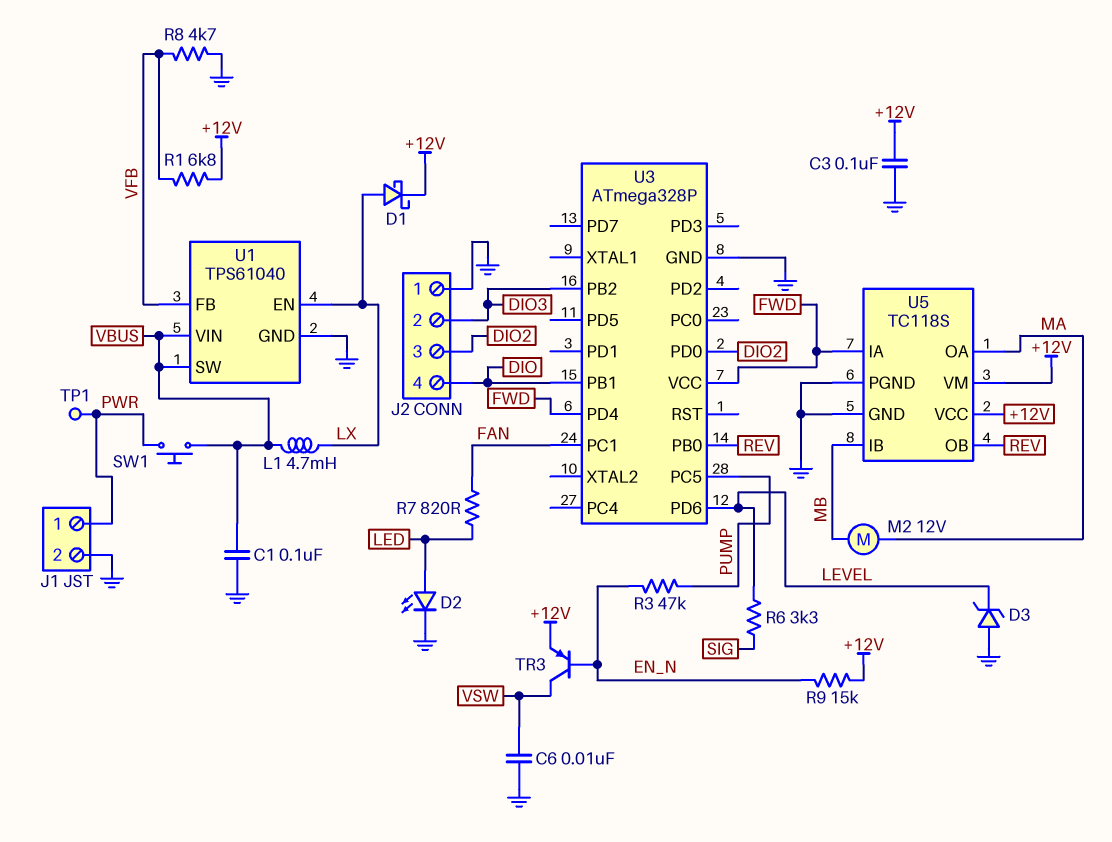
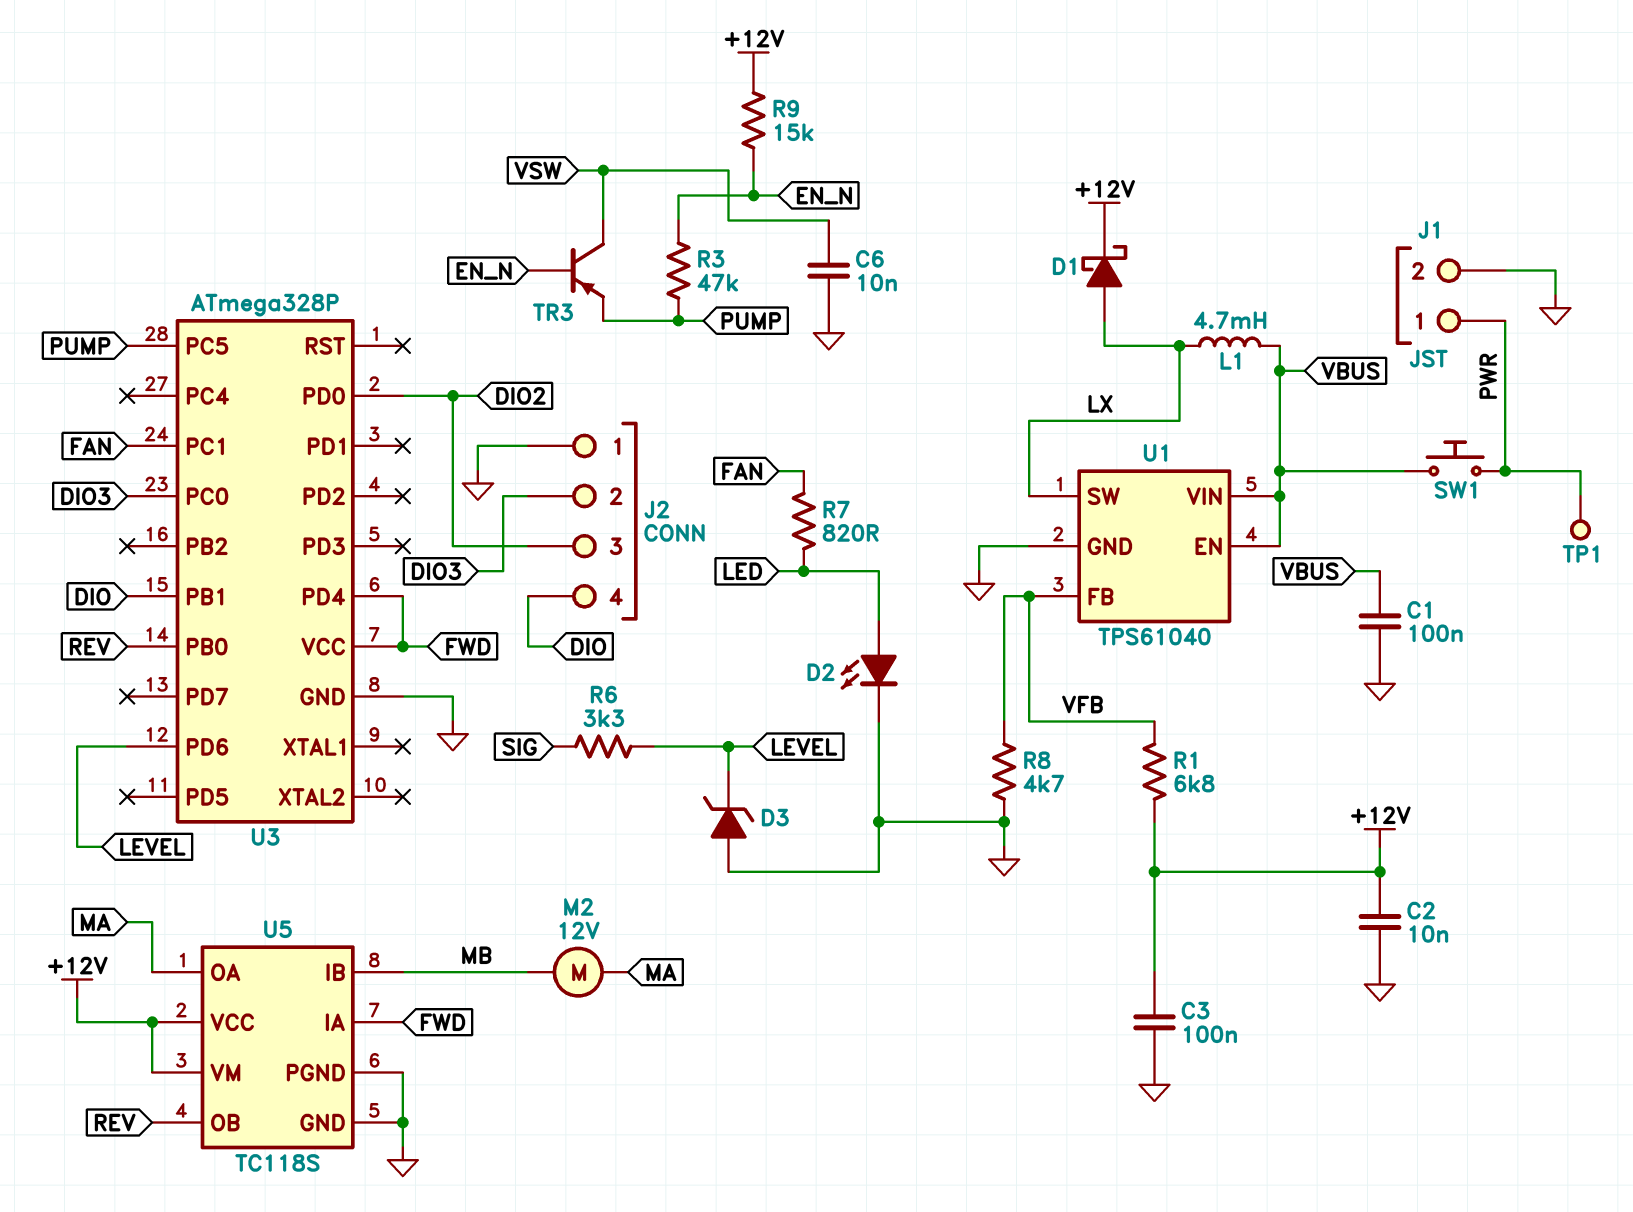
C2: none -> 10nF (+12V, GND)
TR3: PNP (B EN_N, C VSW, E +12V) -> PNP (B EN_N, C VSW, E PUMP)
U1 pin EN: LX -> VBUS
U1 pin SW: VBUS -> LX
U3 pin PB2: DIO3 -> none
U3 pin PC0: none -> DIO3

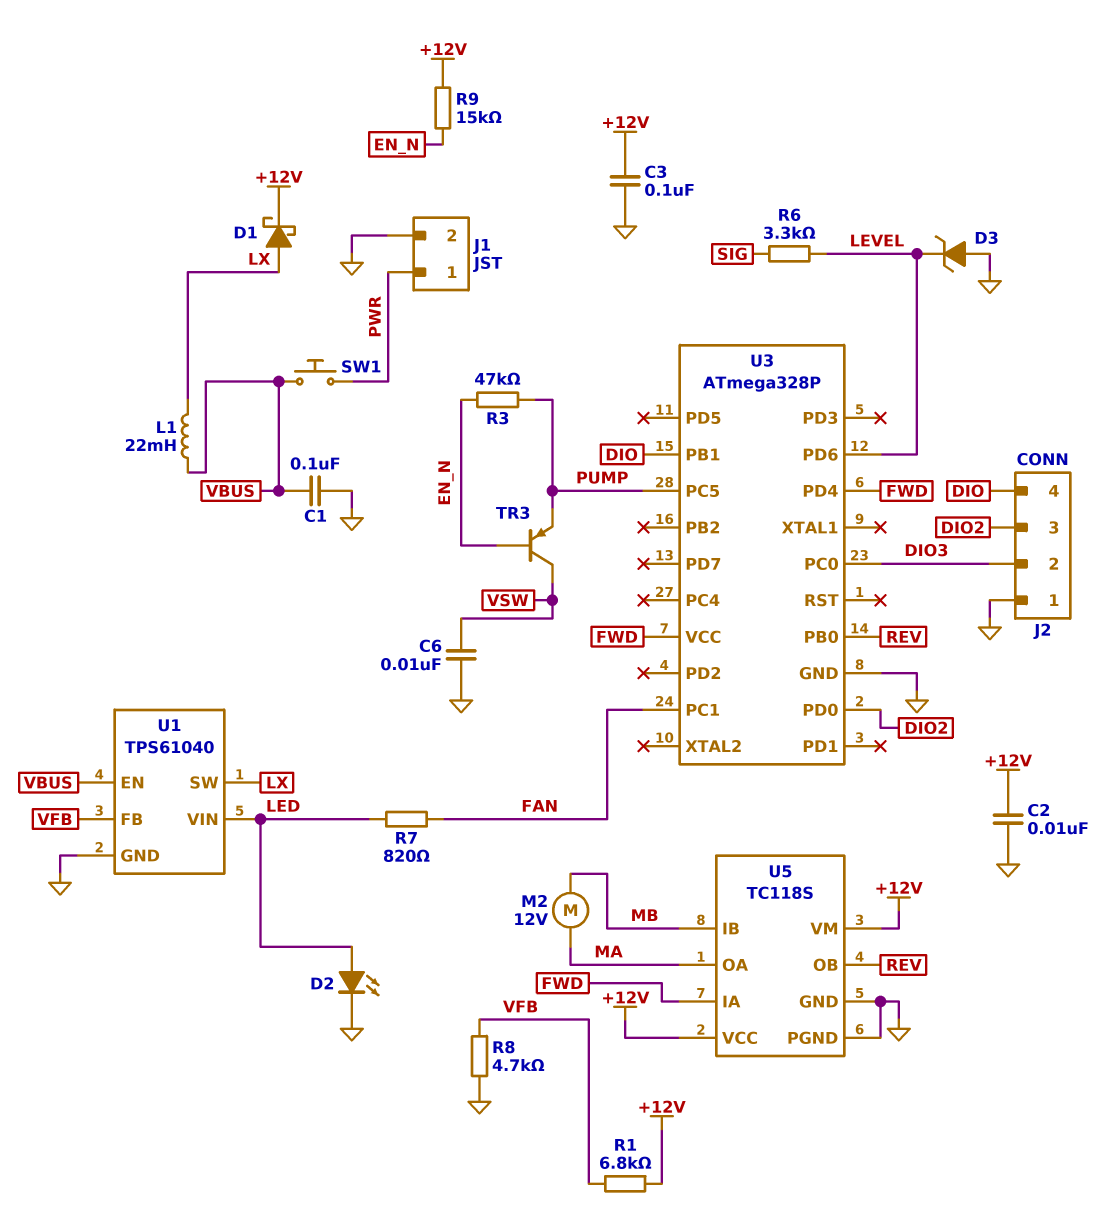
L1: 4.7mH (LX, VBUS) -> 22mH (LX, VBUS)
TP1: test point (PWR) -> none
U1 pin VIN: VBUS -> LED

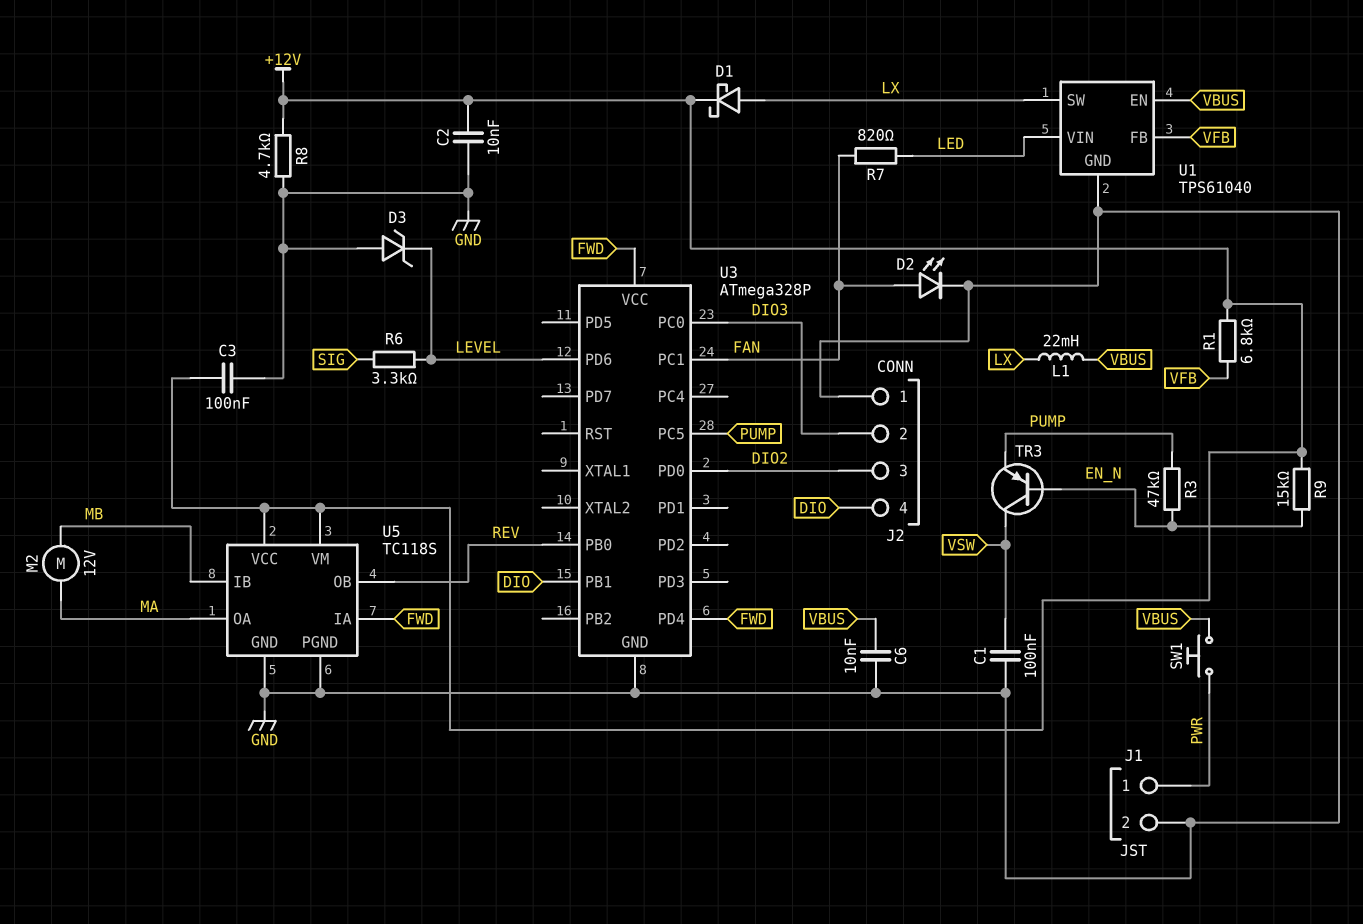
C1: 100nF (GND, VBUS) -> 100nF (GND, VSW)
C6: 10nF (GND, VSW) -> 10nF (GND, VBUS)
D2: LED (A LED, K GND) -> LED (A FAN, K GND)
R8: 4.7k (GND, VFB) -> 4.7k (+12V, GND)

